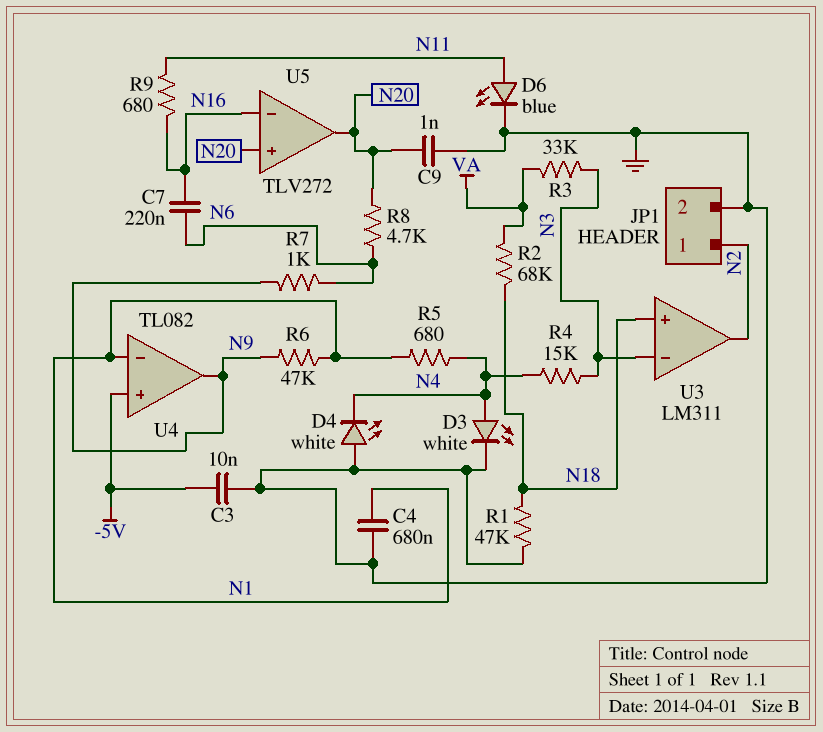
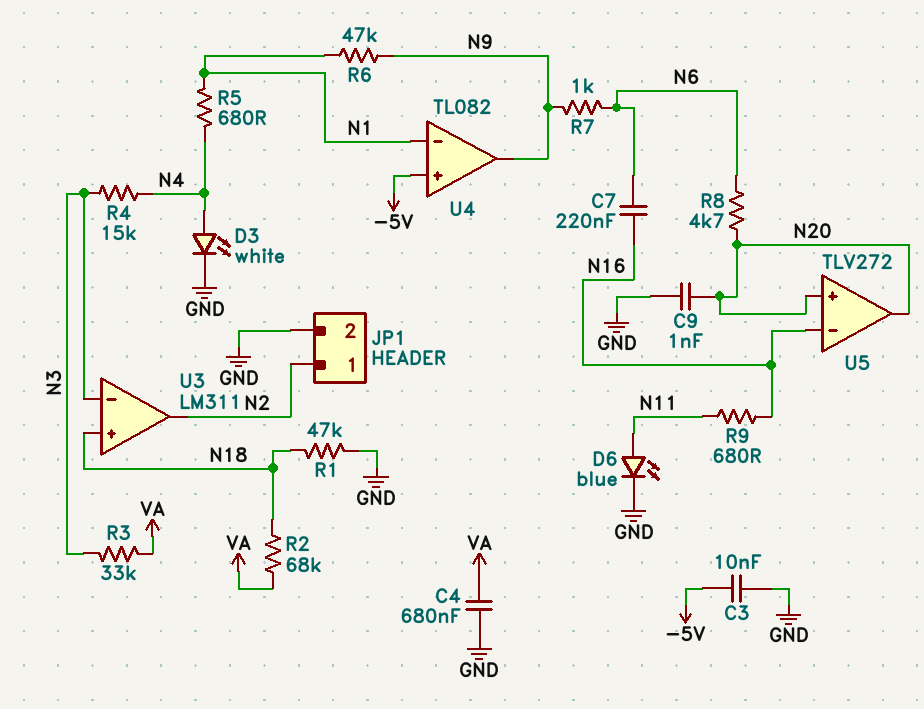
C4: 680nF (GND, N1) -> 680nF (GND, VA)
D4: LED white (A GND, K N4) -> none

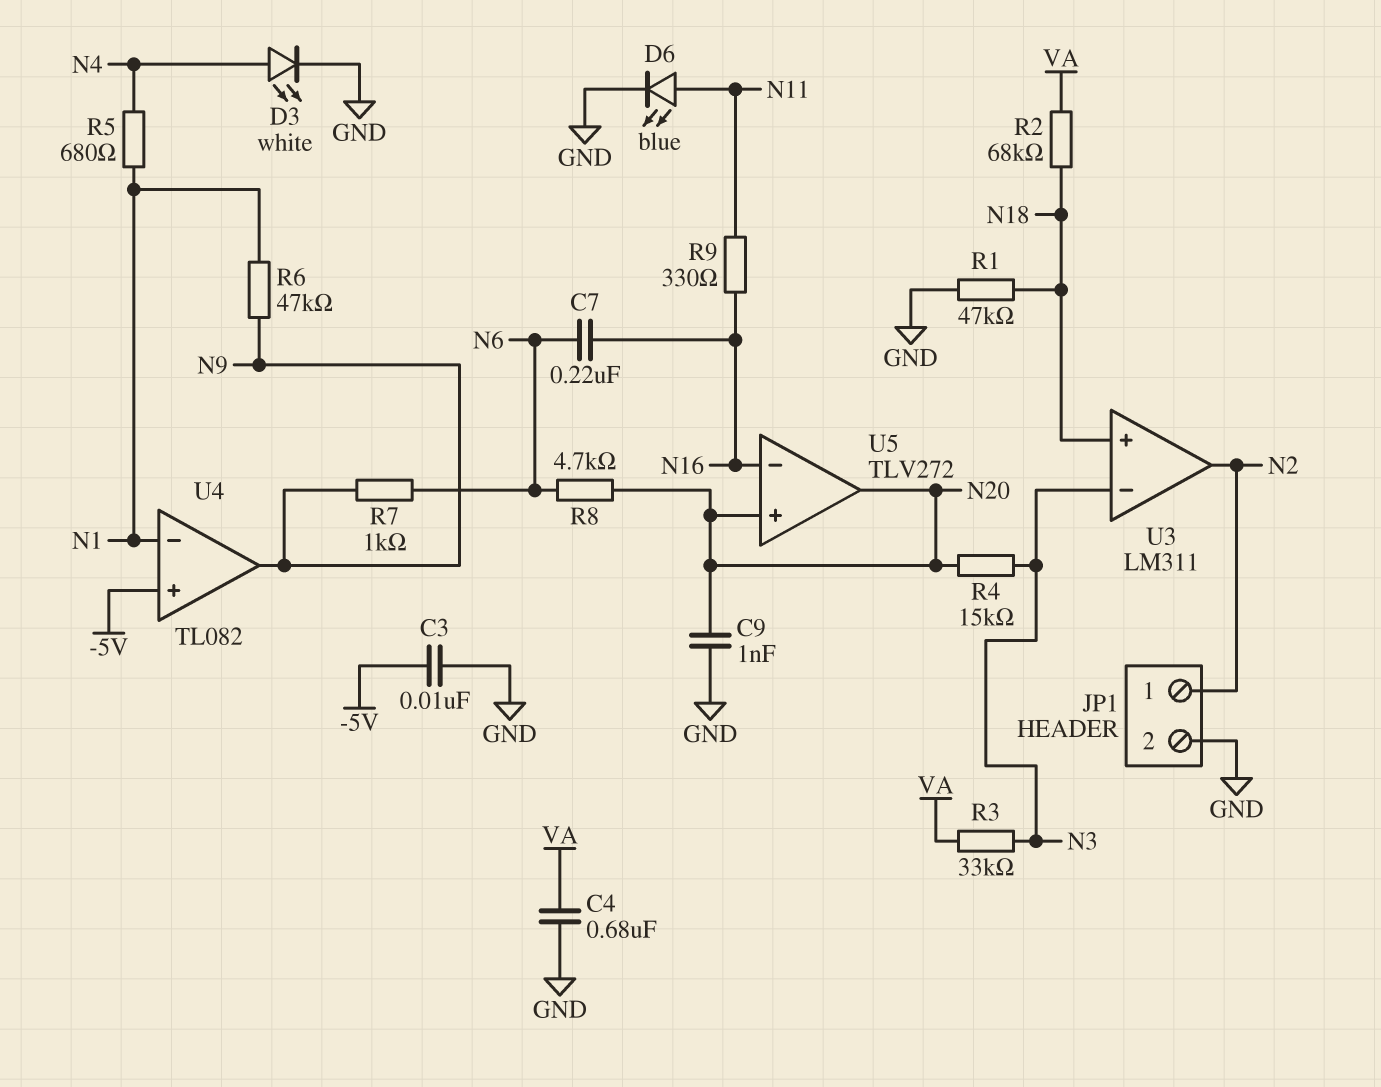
R4: 15k (N3, N4) -> 15k (N3, N20)
R9: 680 (N11, N16) -> 330 (N11, N16)

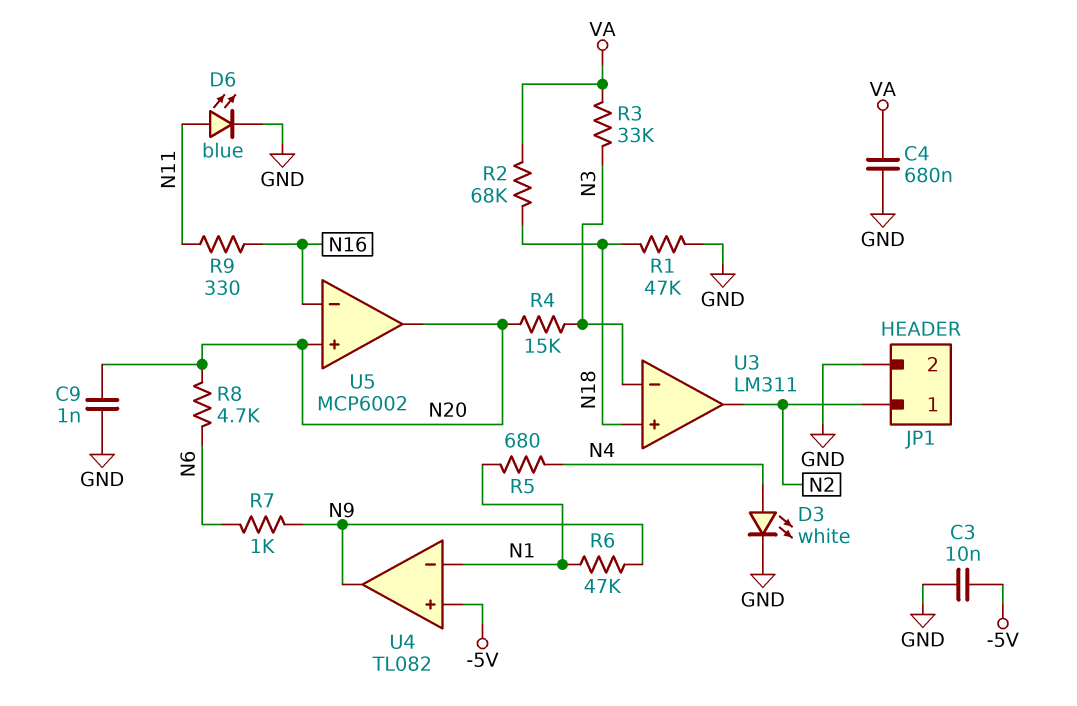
C7: 220nF (N6, N16) -> none
U5: TLV272 -> MCP6002

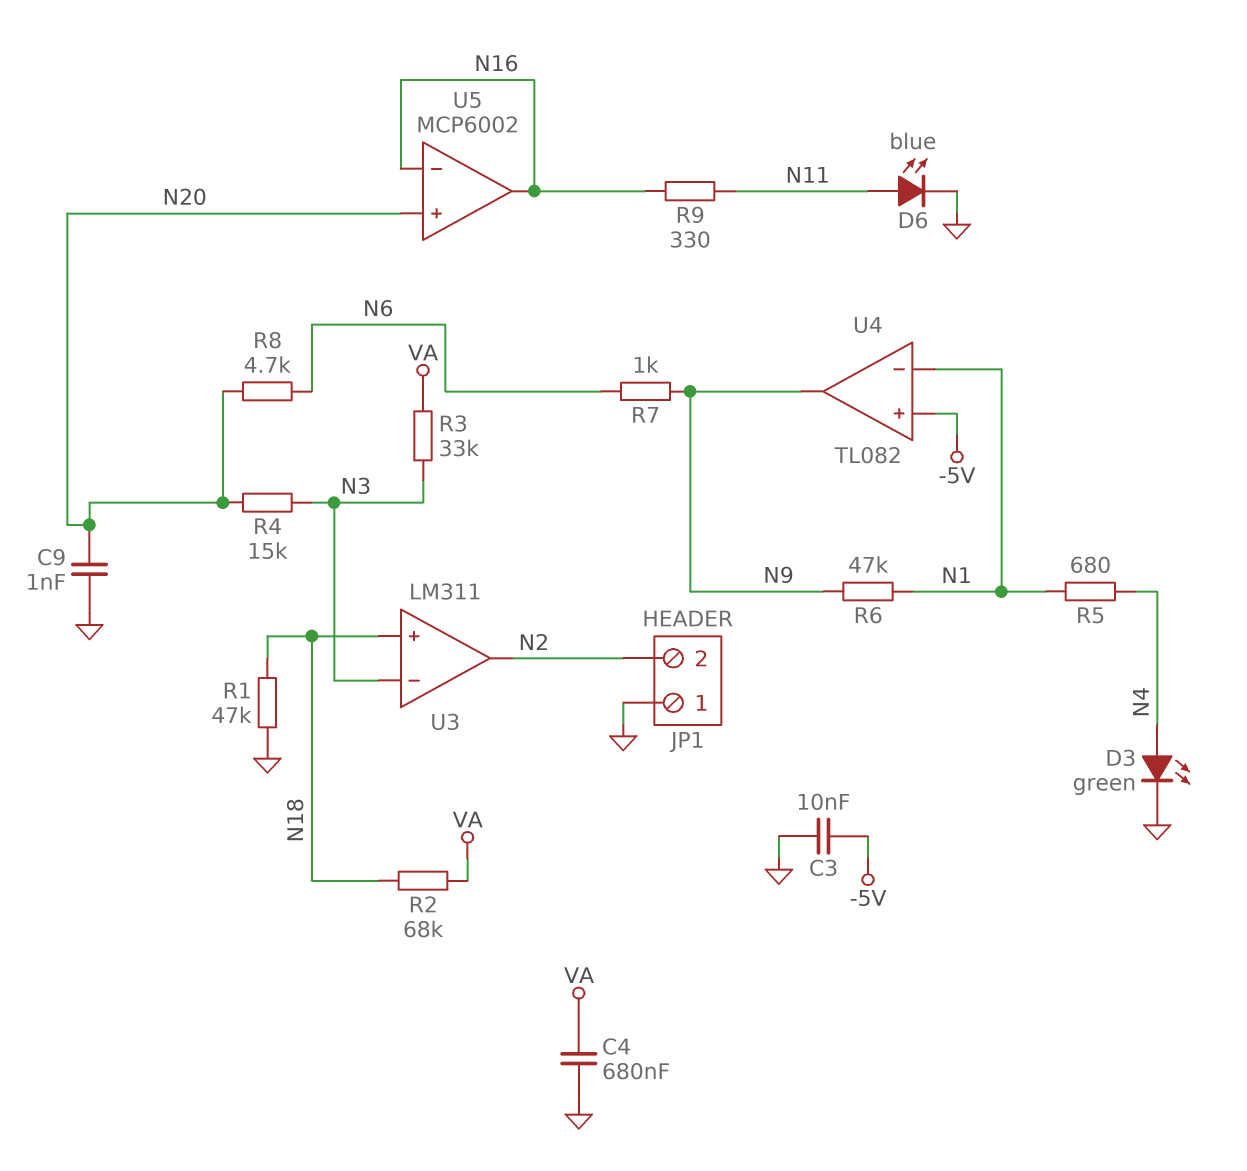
D3: LED white (A N4, K GND) -> LED green (A N4, K GND)
JP1 pin 1: N2 -> GND
JP1 pin 2: GND -> N2
U5 pin out: N20 -> N16

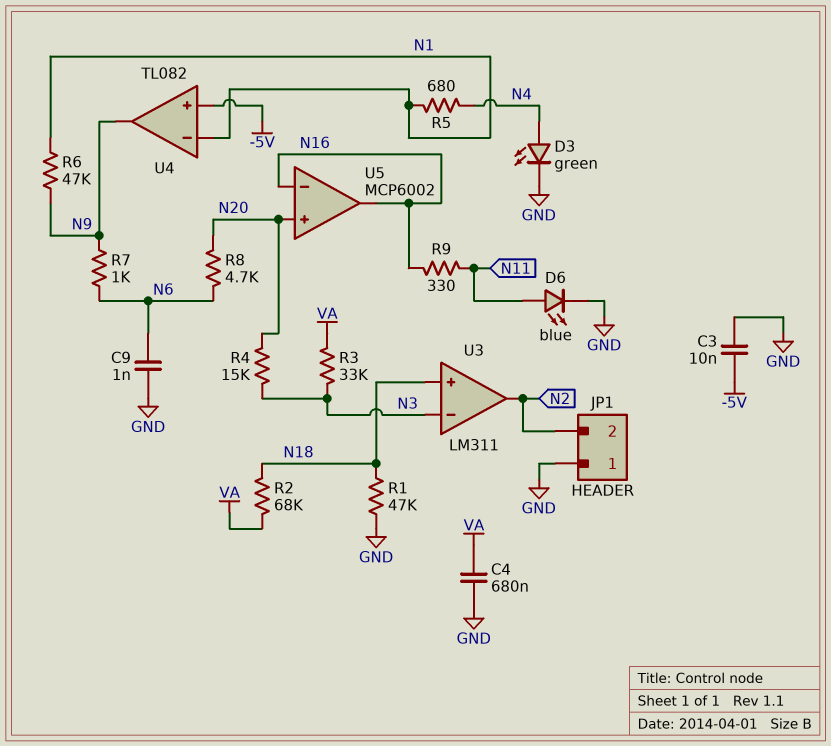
C9: 1nF (GND, N20) -> 1nF (GND, N6)

